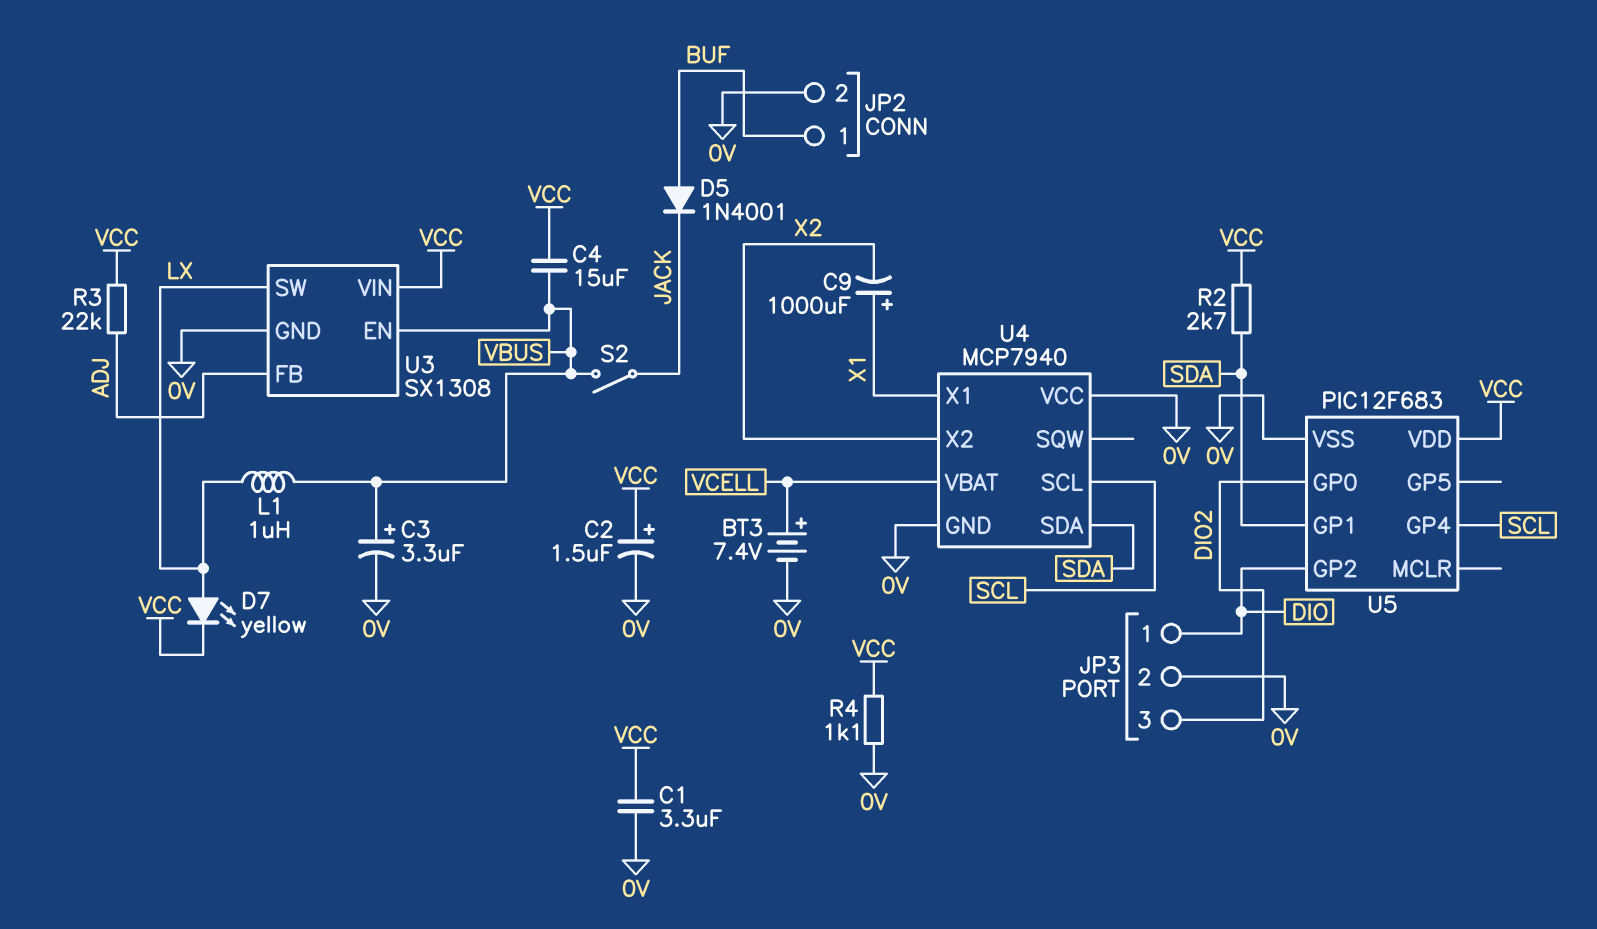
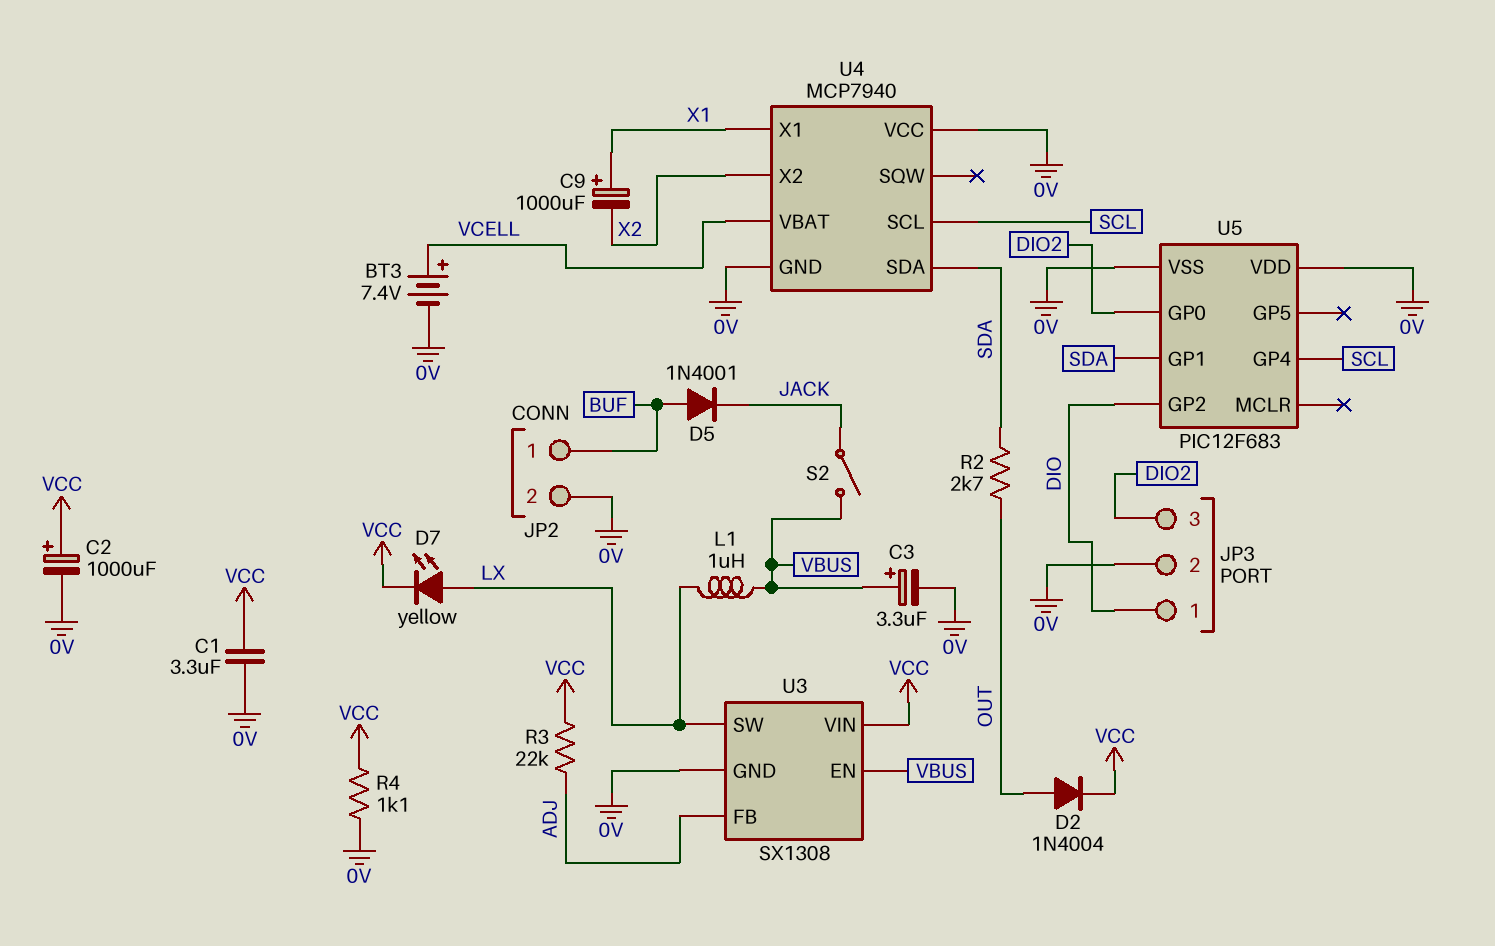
C2: 1.5uF (plus VCC, minus 0V) -> 1000uF (plus VCC, minus 0V)
C4: 15uF (VBUS, VCC) -> none
D2: none -> diode 1N4004 (A OUT, K VCC)
R2: 2.7k (SDA, VCC) -> 2.7k (OUT, SDA)
U5 pin VDD: VCC -> 0V

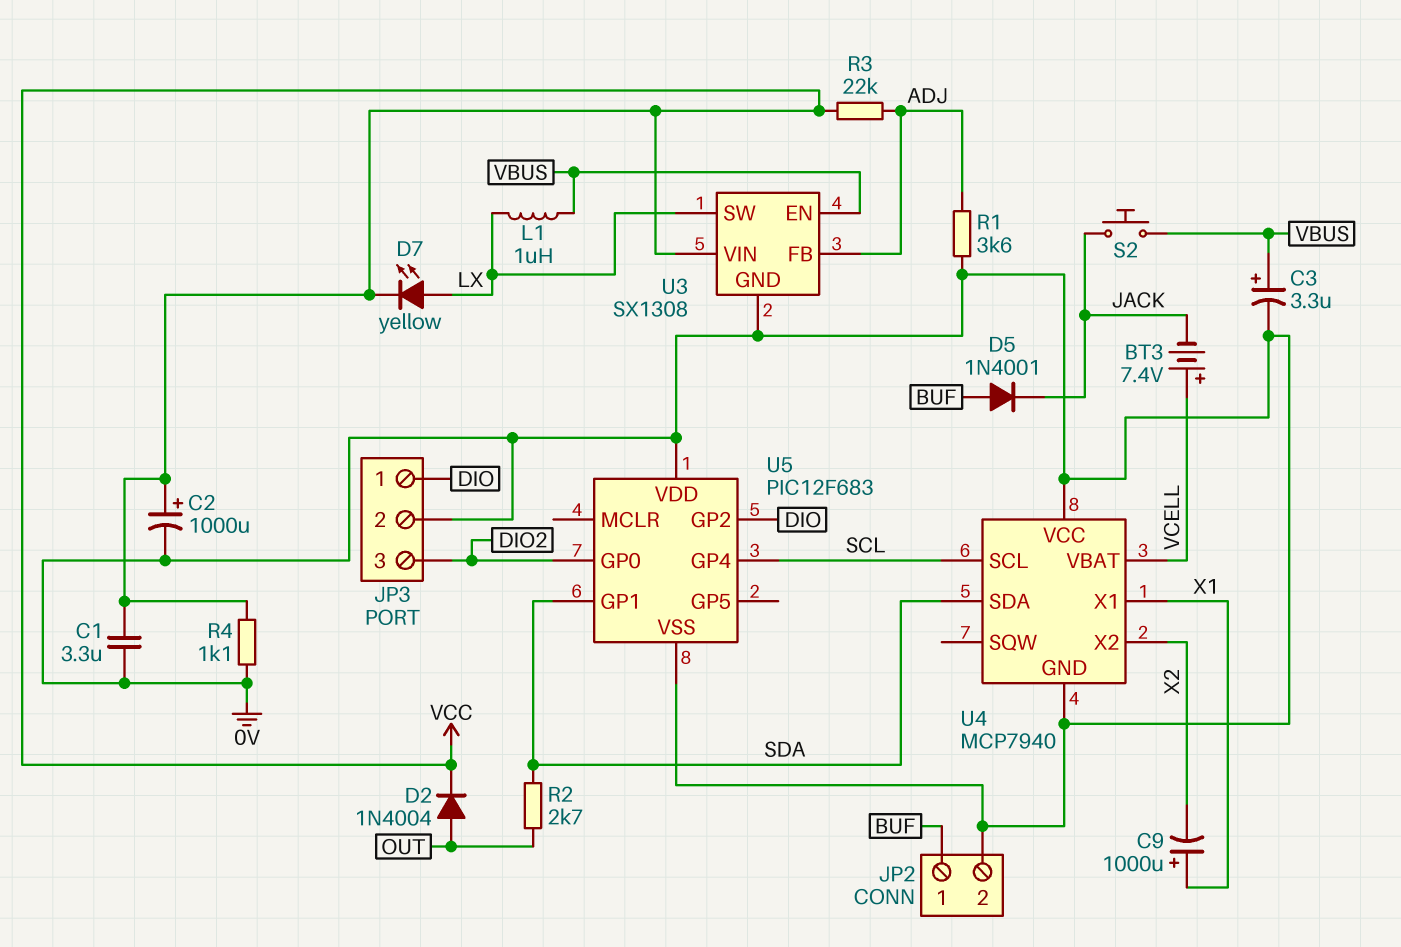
BT3: 7.4V (plus VCELL, minus 0V) -> 7.4V (plus VCELL, minus JACK)
R1: none -> 3.6k (0V, ADJ)
S2: switch (JACK, VBUS) -> button (JACK, VBUS)

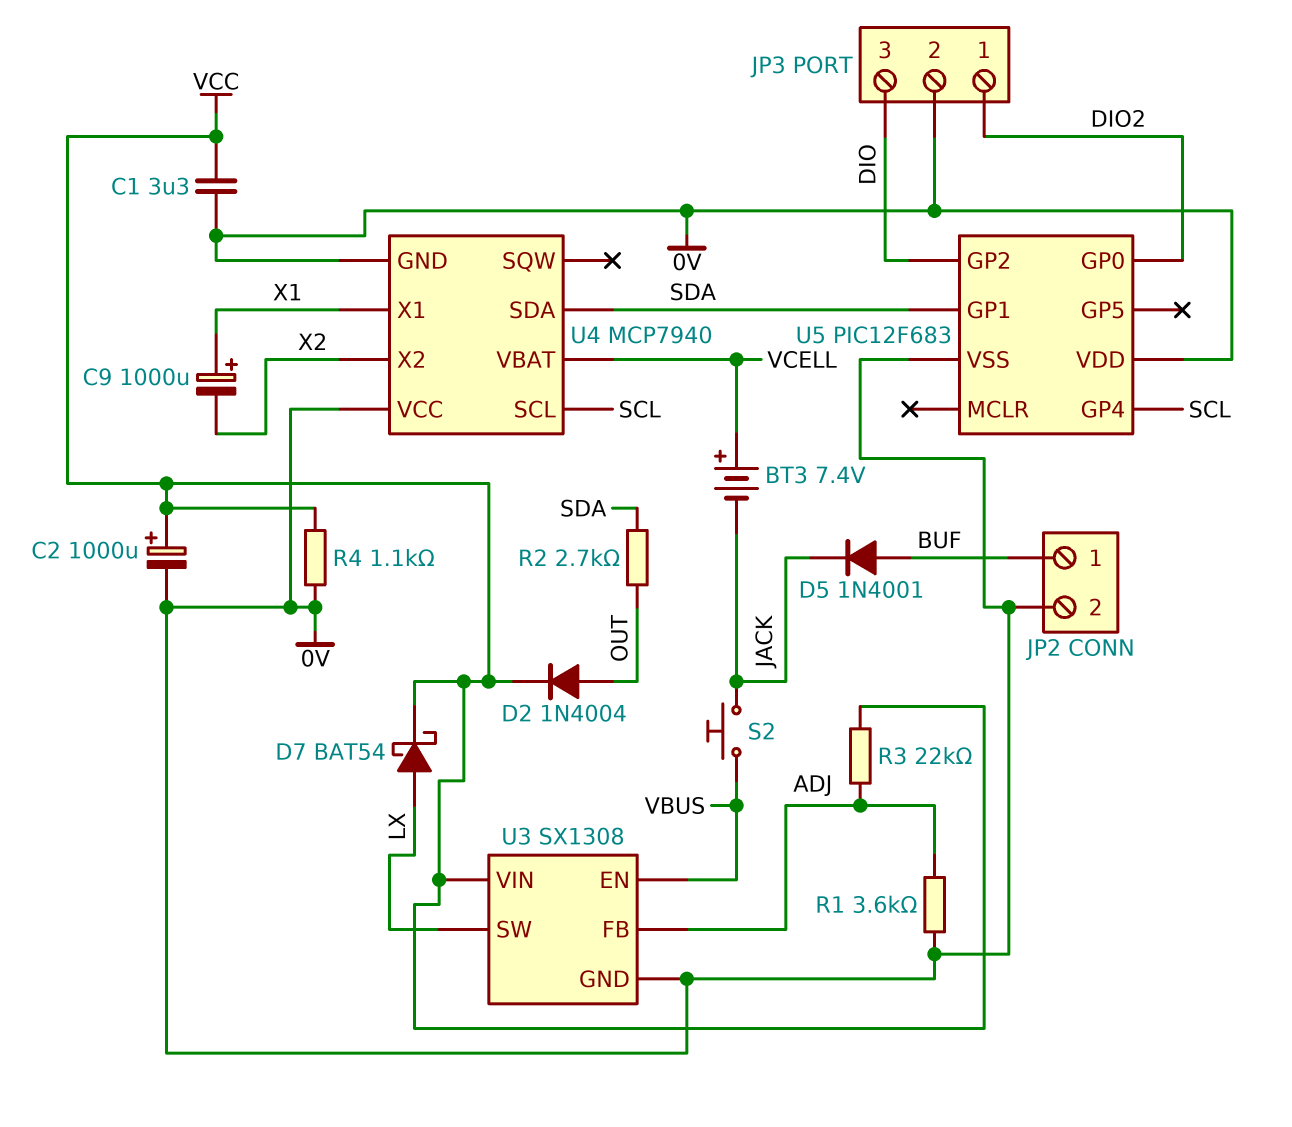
C3: 3.3uF (plus VBUS, minus 0V) -> none
D7: LED yellow (A LX, K VCC) -> schottky BAT54 (A LX, K VCC)
JP3 pin 1: DIO -> DIO2
JP3 pin 3: DIO2 -> DIO
L1: 1uH (LX, VBUS) -> none

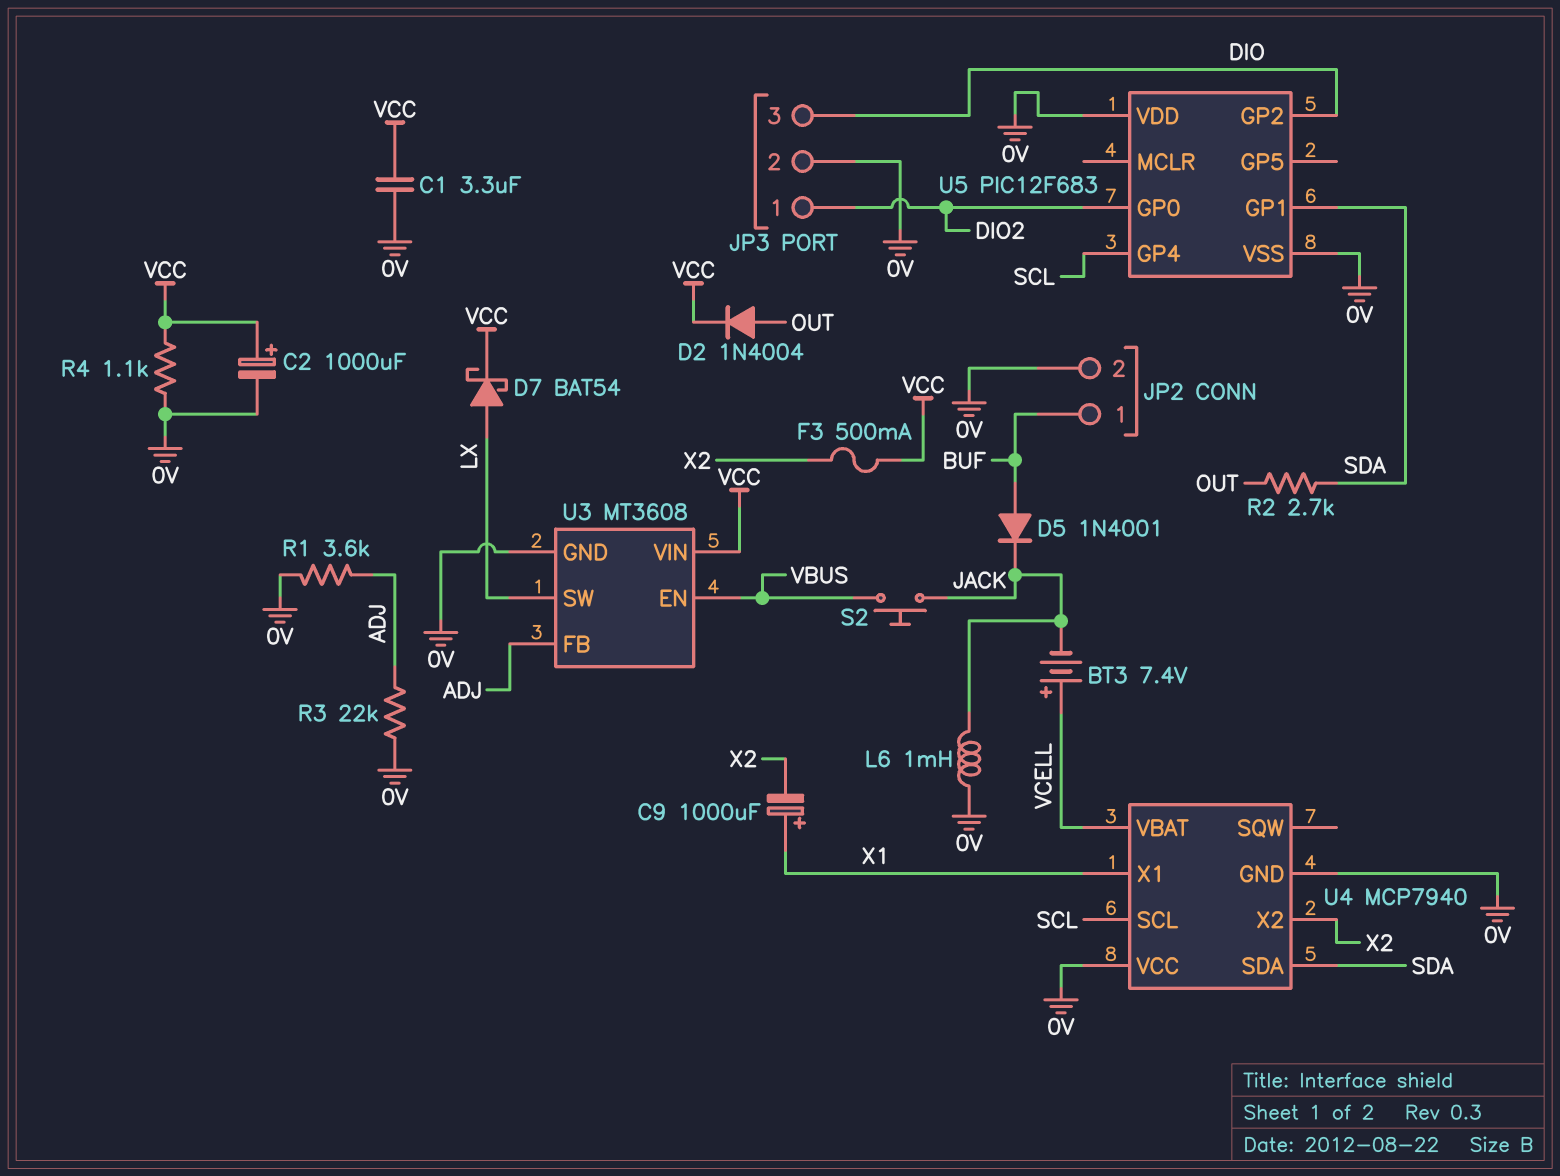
F3: none -> 500mA (VCC, X2)
L6: none -> 1mH (0V, JACK)
R3: 22k (ADJ, VCC) -> 22k (0V, ADJ)
U3: SX1308 -> MT3608

